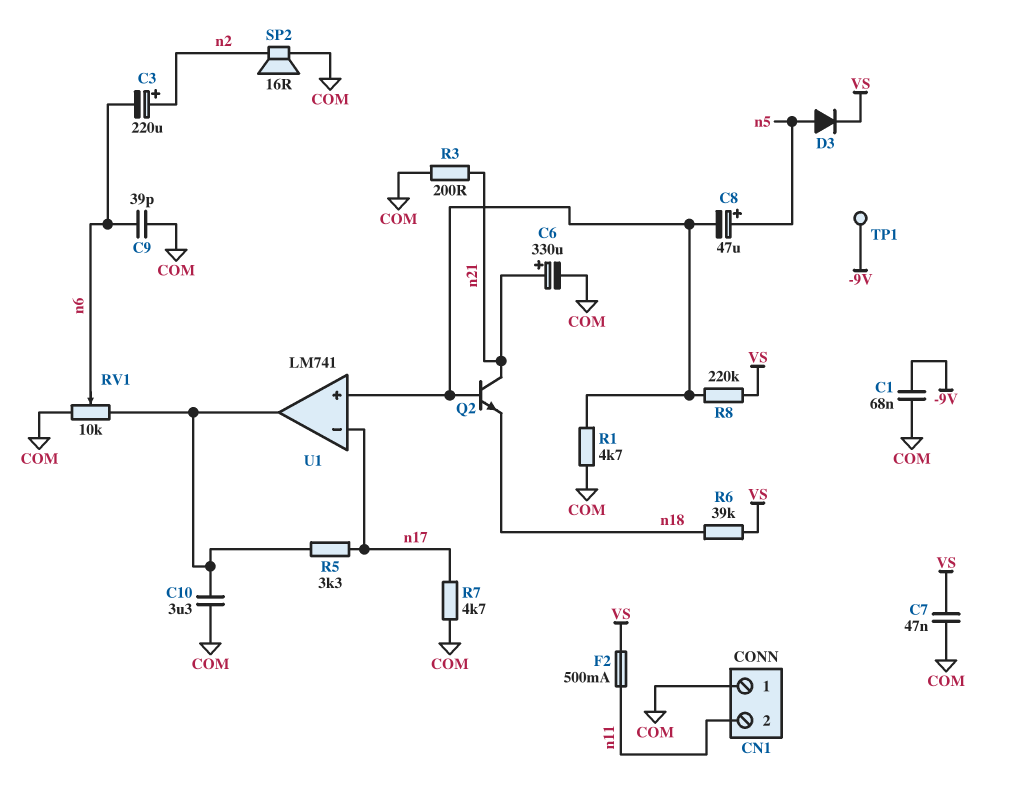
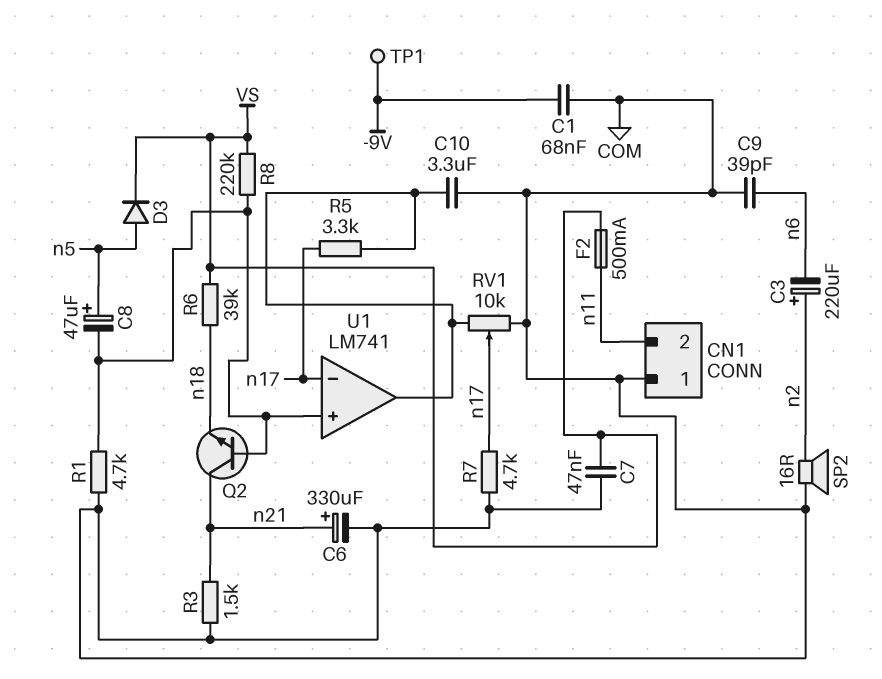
R3: 200 (COM, n21) -> 1.5k (COM, n21)
RV1: 10k (COM, U1/out, wiper n6) -> 10k (COM, U1/out, wiper n17)

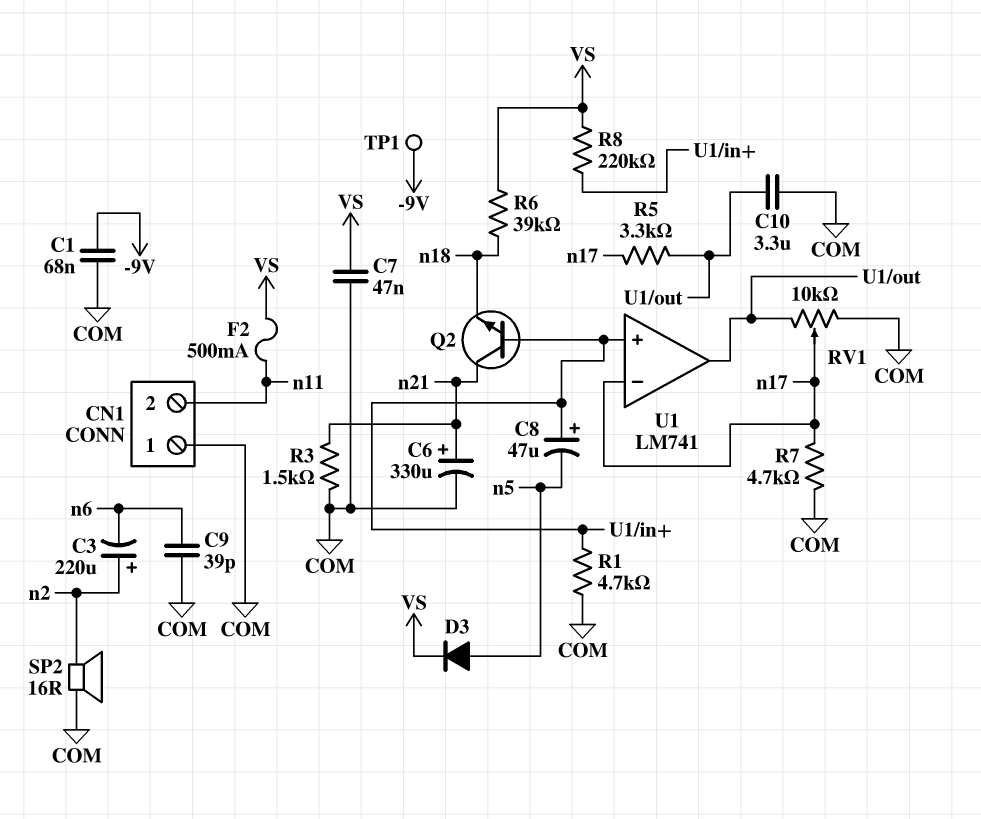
C8: 47uF (plus n5, minus U1/in+) -> 47uF (plus U1/in+, minus n5)

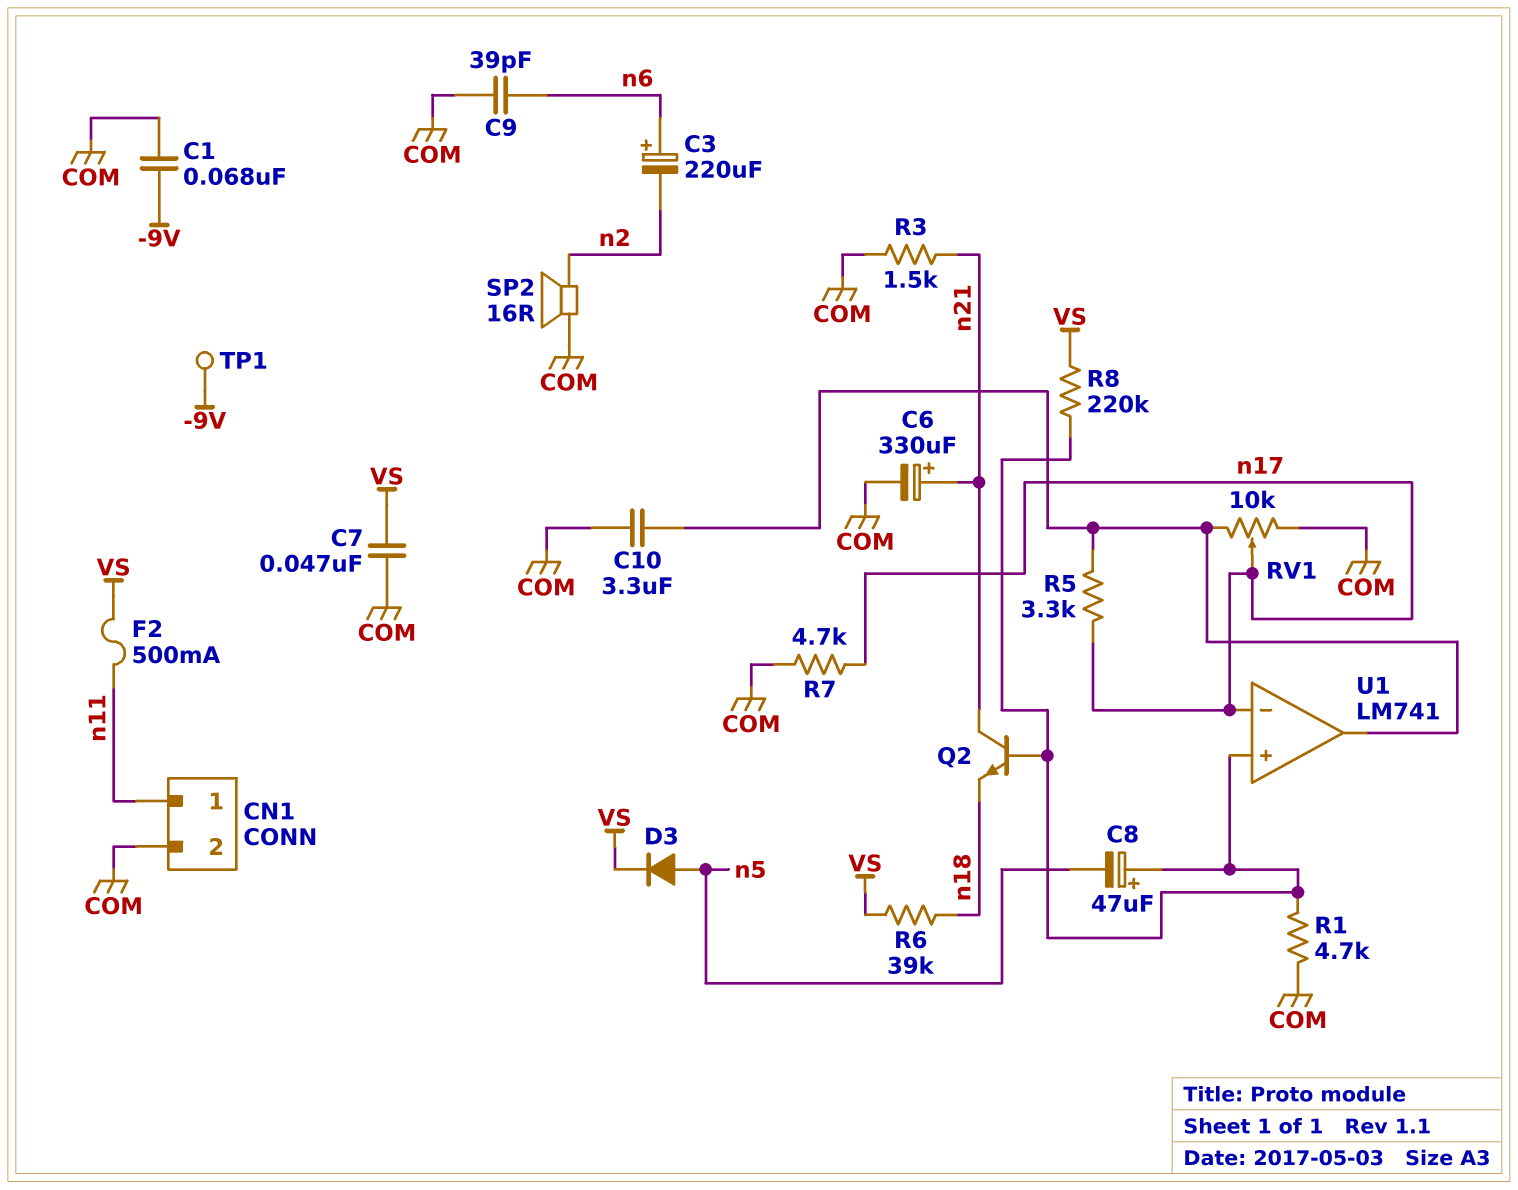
C3: 220uF (plus n2, minus n6) -> 220uF (plus n6, minus n2)
CN1 pin 1: COM -> n11
CN1 pin 2: n11 -> COM

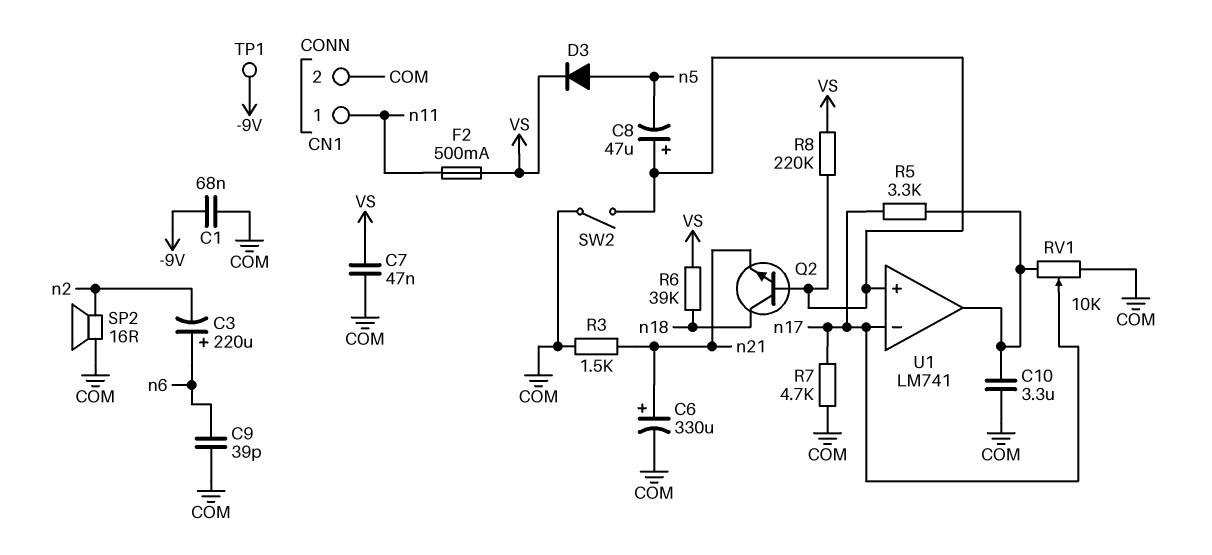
Q2: NPN (B U1/in+, C n21, E n18) -> NPN (B U1/in+, C n18, E n21)
R1: 4.7k (COM, U1/in+) -> none
SW2: none -> switch (COM, U1/in+)

